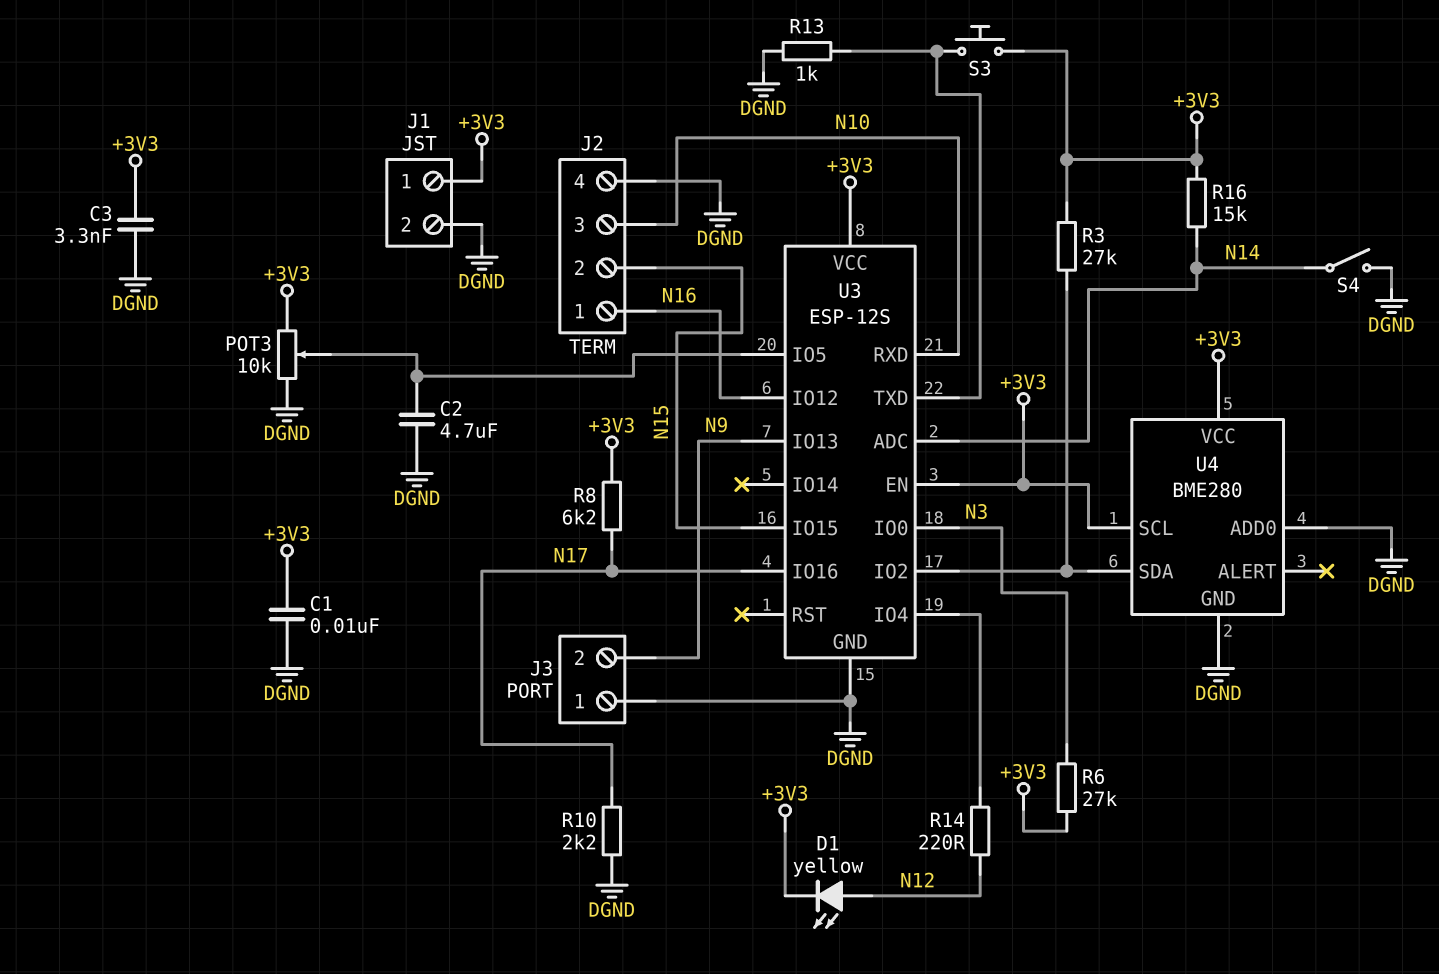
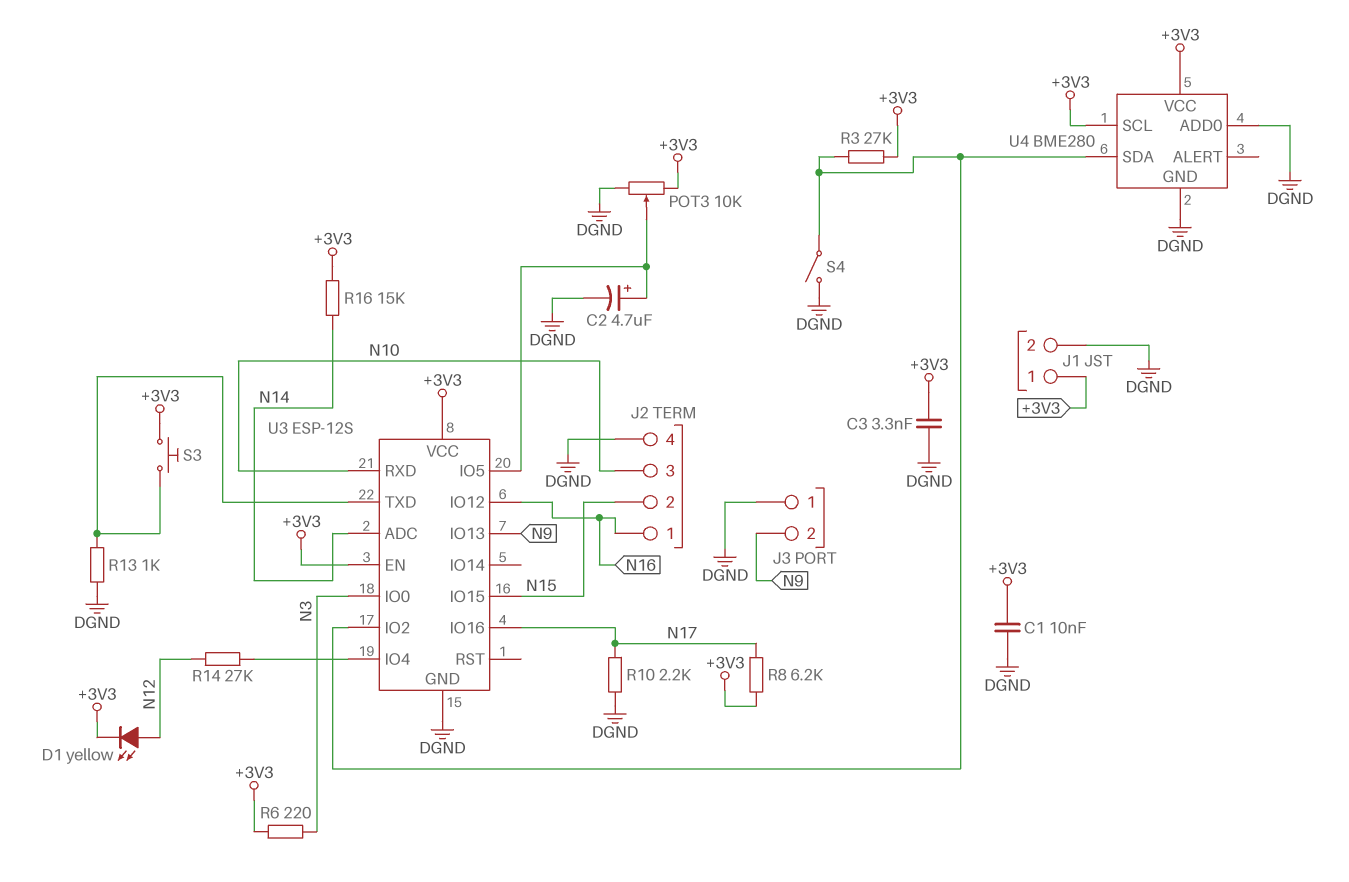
C2: 4.7uF (DGND, U3/IO5) -> 4.7uF (plus U3/IO5, minus DGND)
R6: 27k (+3V3, N3) -> 220 (+3V3, N3)
R14: 220 (N12, U3/IO4) -> 27k (N12, U3/IO4)
S4: switch (DGND, N14) -> switch (DGND, U3/IO2)

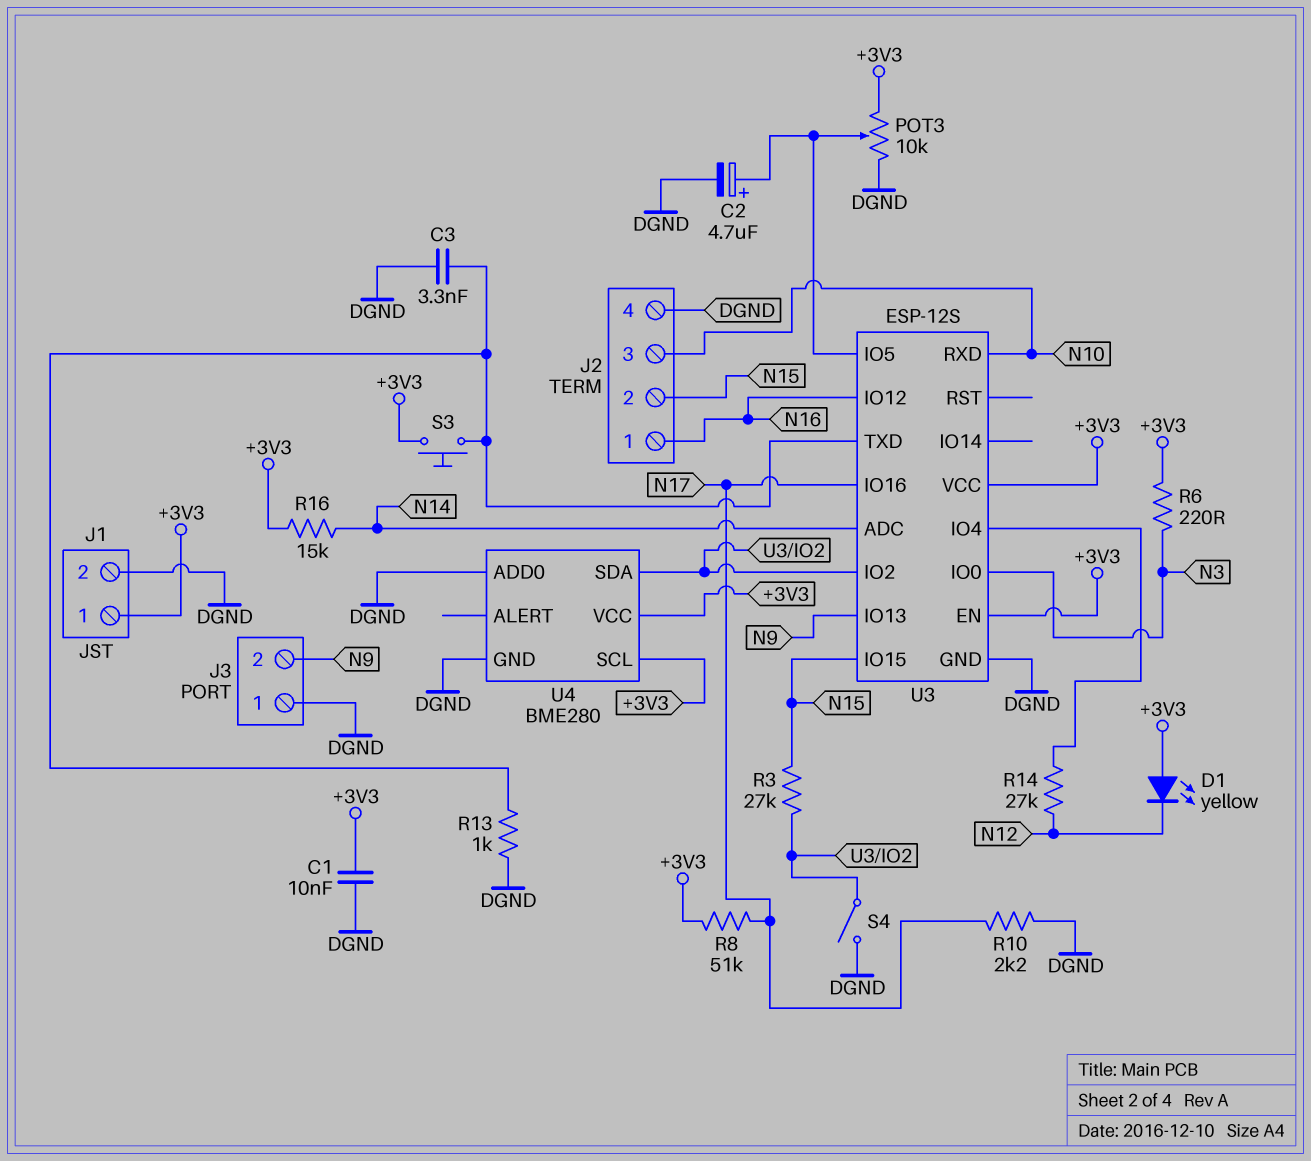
C3: 3.3nF (+3V3, DGND) -> 3.3nF (DGND, U3/TXD)
D1: LED yellow (A N12, K +3V3) -> LED yellow (A +3V3, K N12)
R3: 27k (+3V3, U3/IO2) -> 27k (N15, U3/IO2)
R8: 6.2k (+3V3, N17) -> 51k (+3V3, N17)

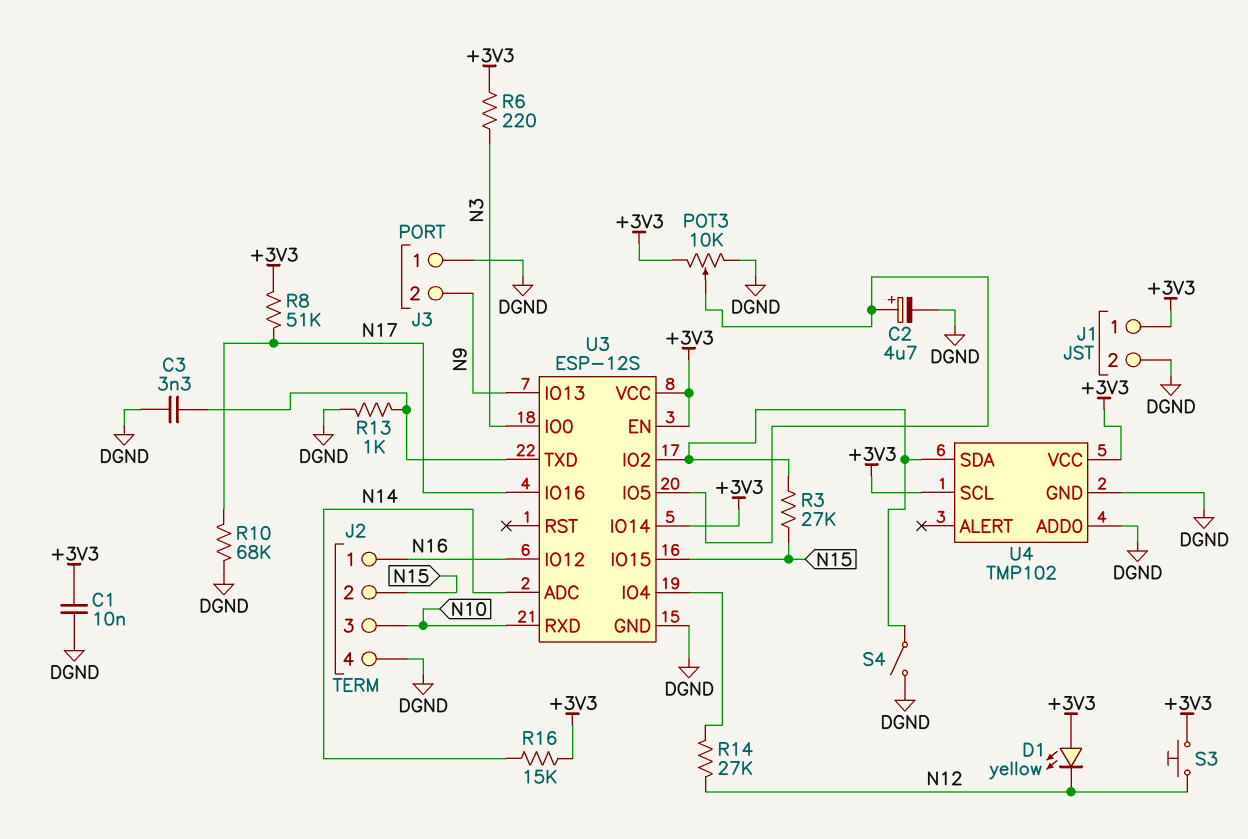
R10: 2.2k (DGND, N17) -> 68k (DGND, N17)
S3: button (+3V3, U3/TXD) -> button (+3V3, N12)
U3 pin IO14: none -> +3V3
U4: BME280 -> TMP102

